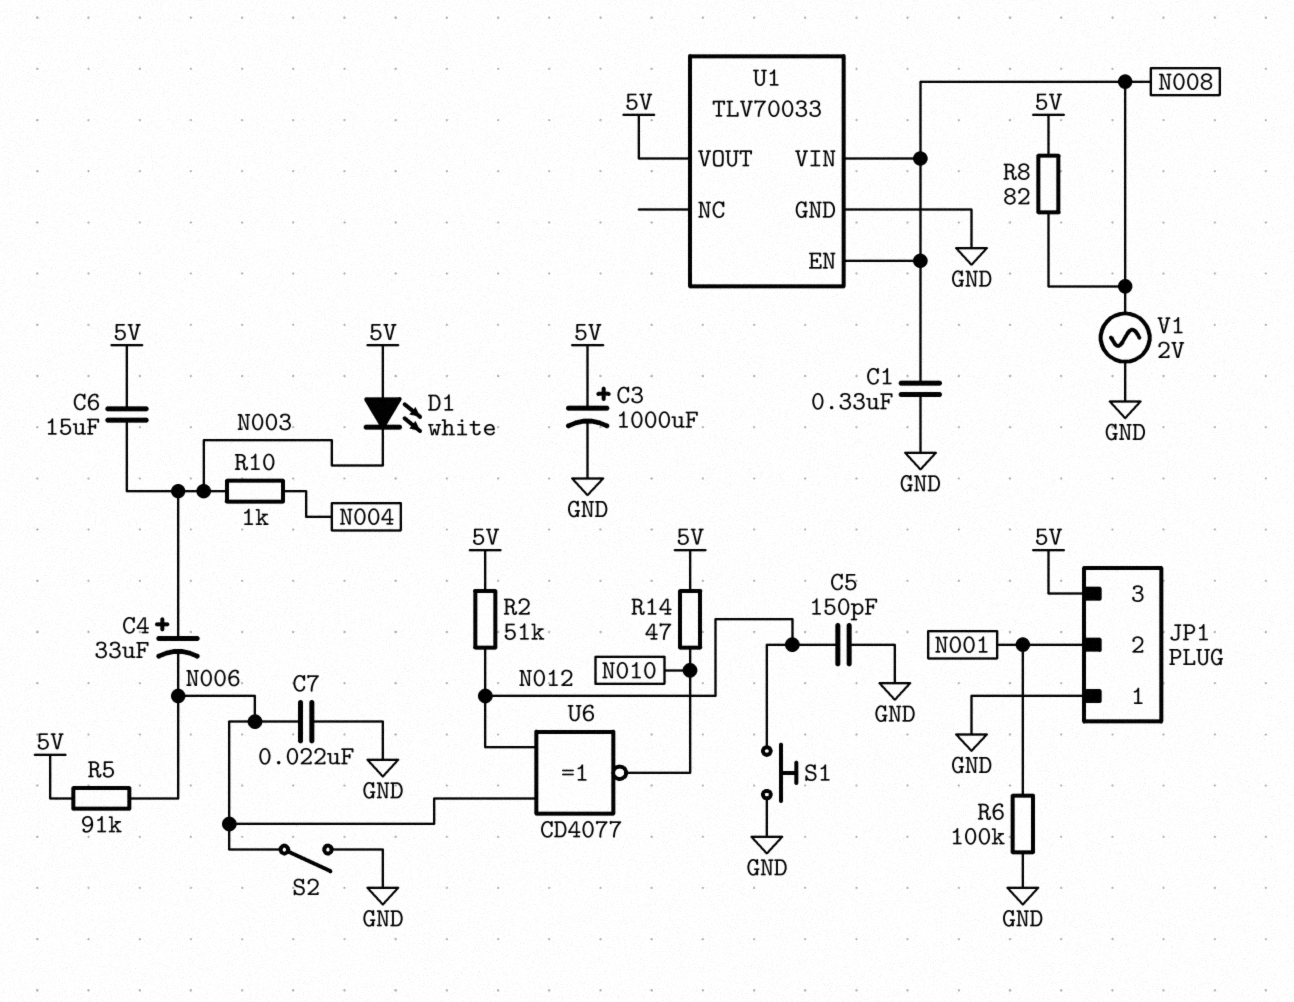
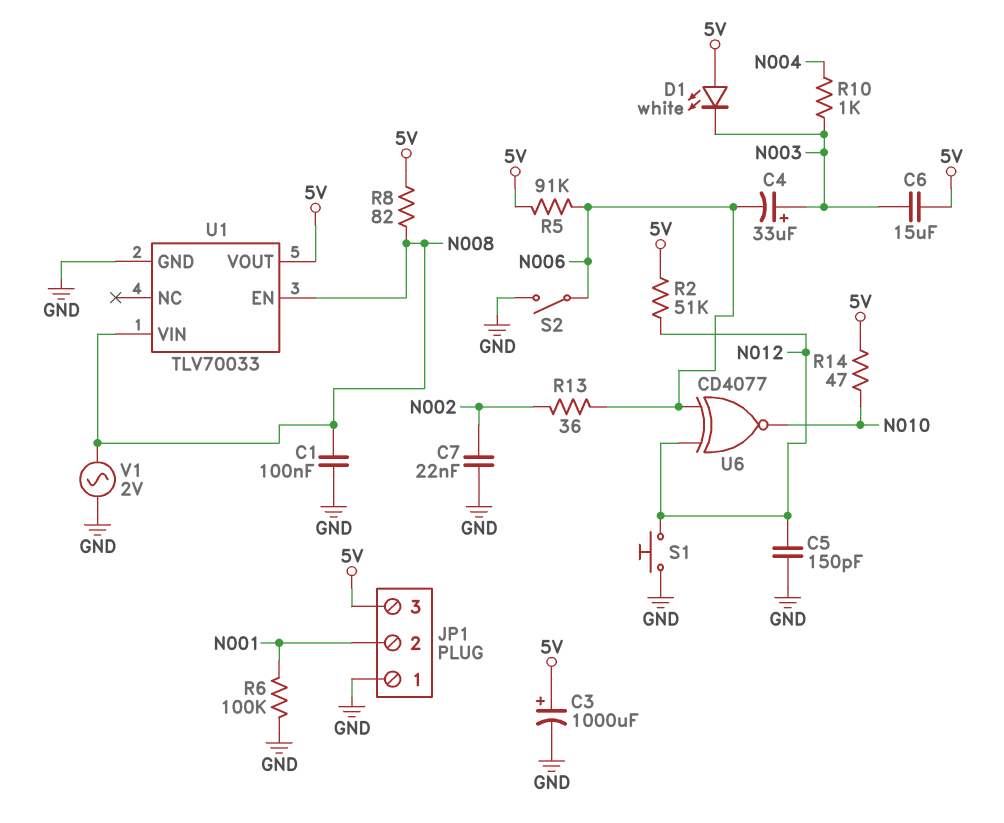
C1: 330nF (GND, N008) -> 100nF (GND, N008)
C7: 22nF (GND, N006) -> 22nF (GND, N002)
R13: none -> 36 (N002, N006)

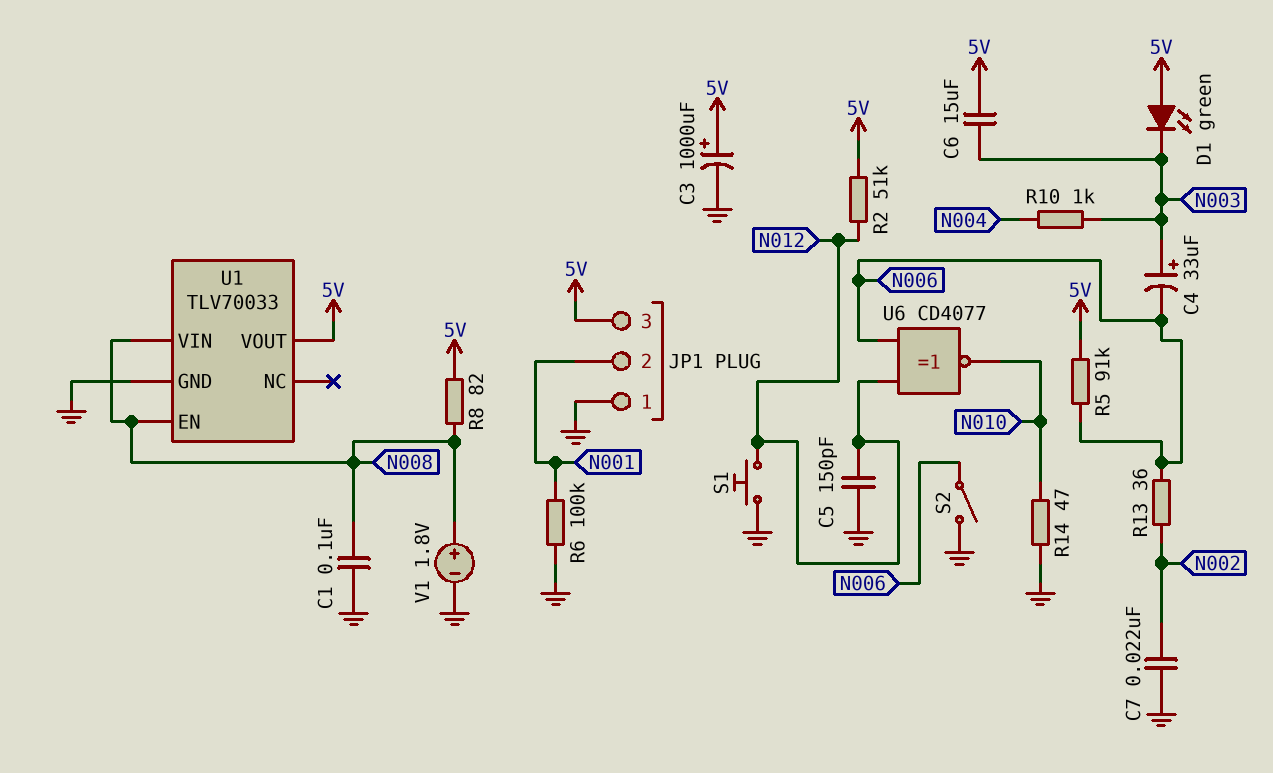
D1: LED white (A 5V, K N003) -> LED green (A 5V, K N003)
R14: 47 (5V, N010) -> 47 (GND, N010)
V1: AC 2V (GND, N008) -> 1.8V (plus N008, minus GND)

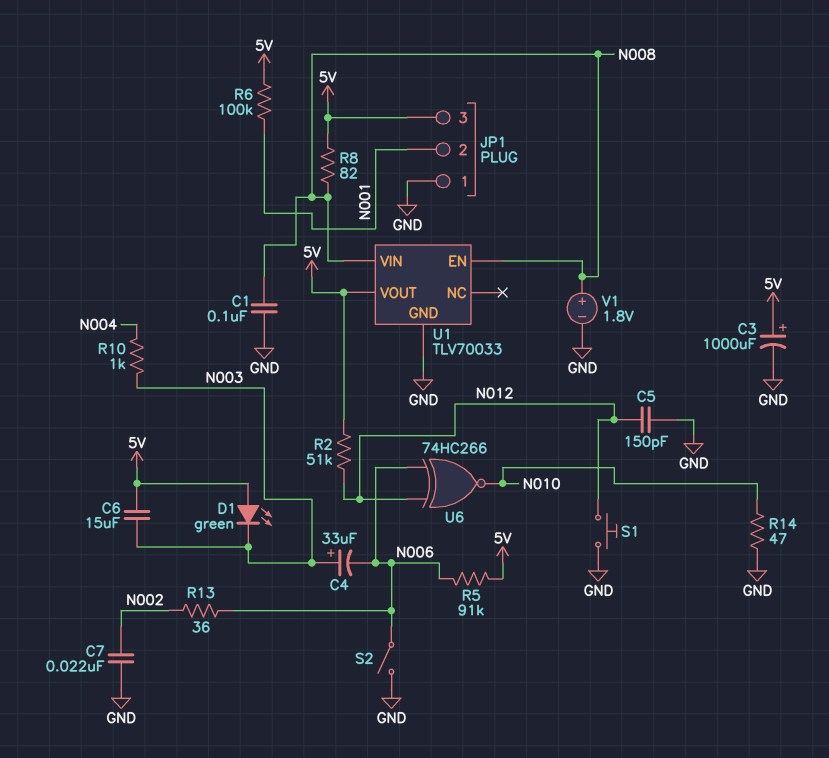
R6: 100k (GND, N001) -> 100k (5V, N001)
U6: XNOR CD4077 (in N006, in N012, out N010) -> XNOR 74HC266 (in N006, in N012, out N010)

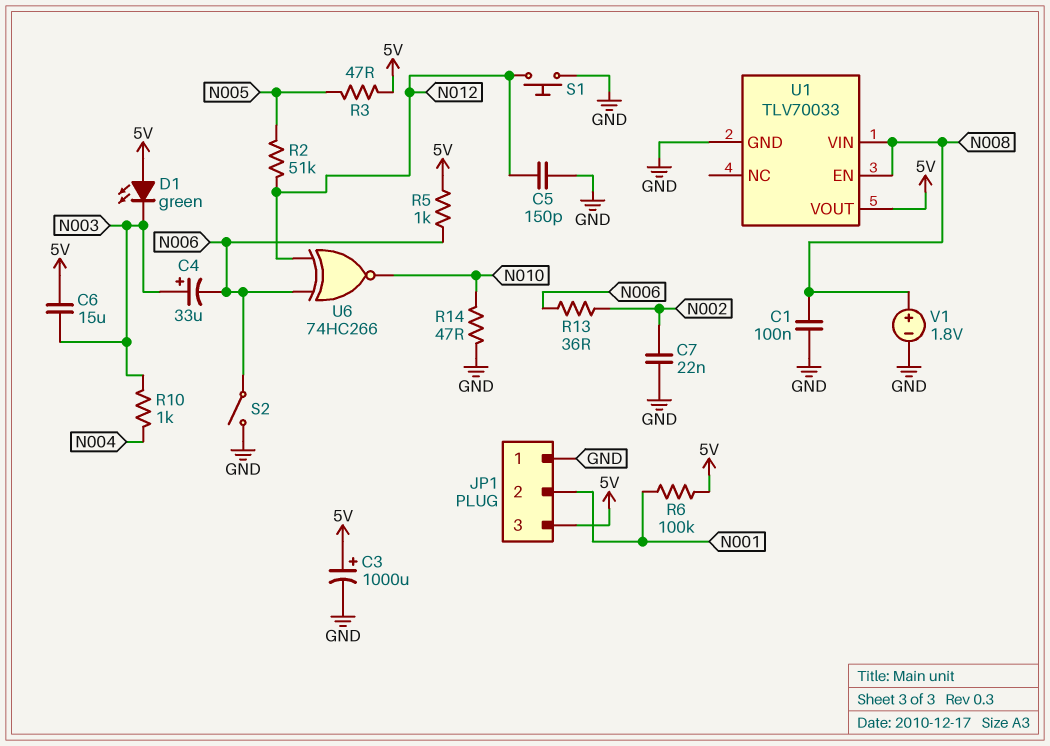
R2: 51k (5V, N012) -> 51k (N005, N012)
R3: none -> 47 (5V, N005)
R5: 91k (5V, N006) -> 1k (5V, N006)
R8: 82 (5V, N008) -> none

